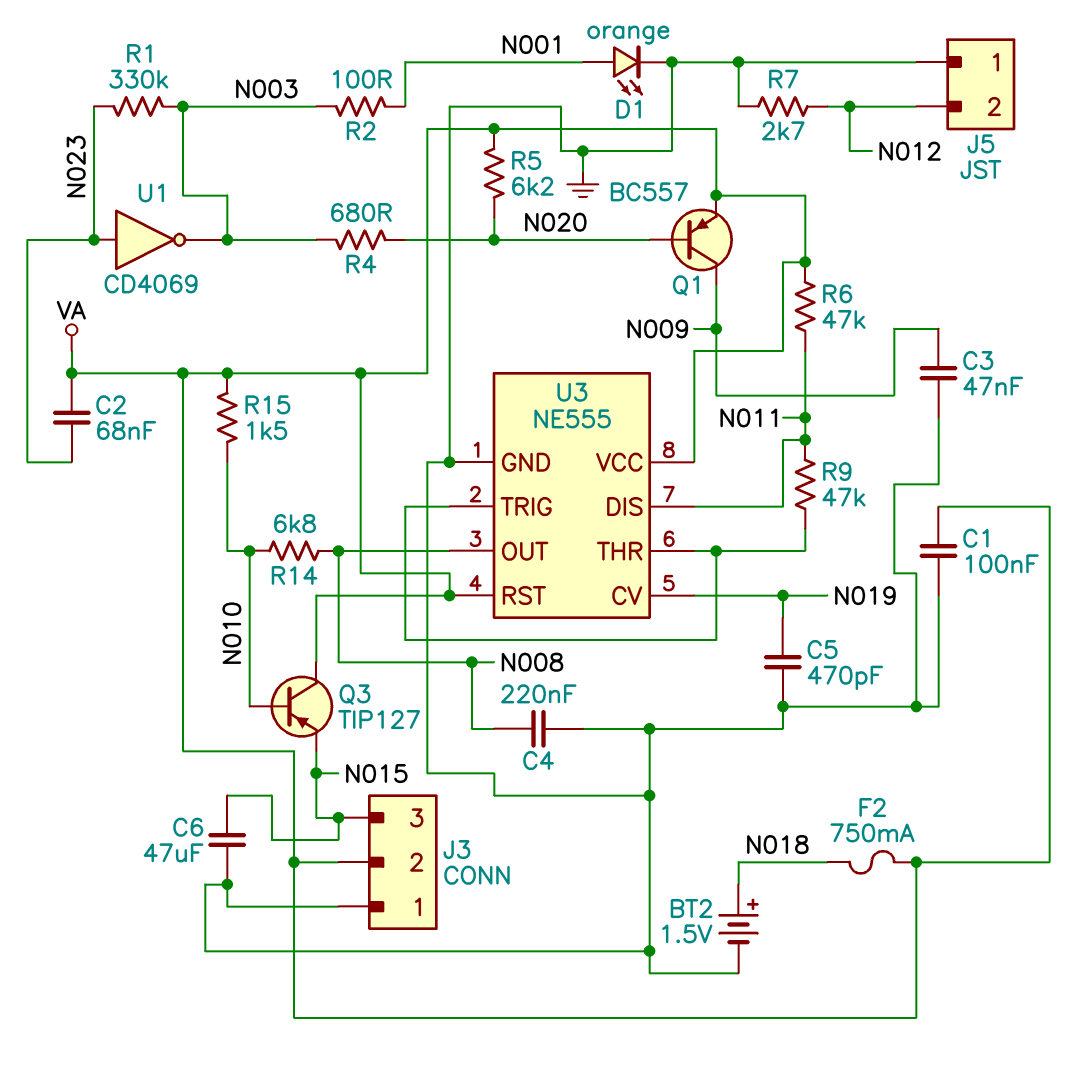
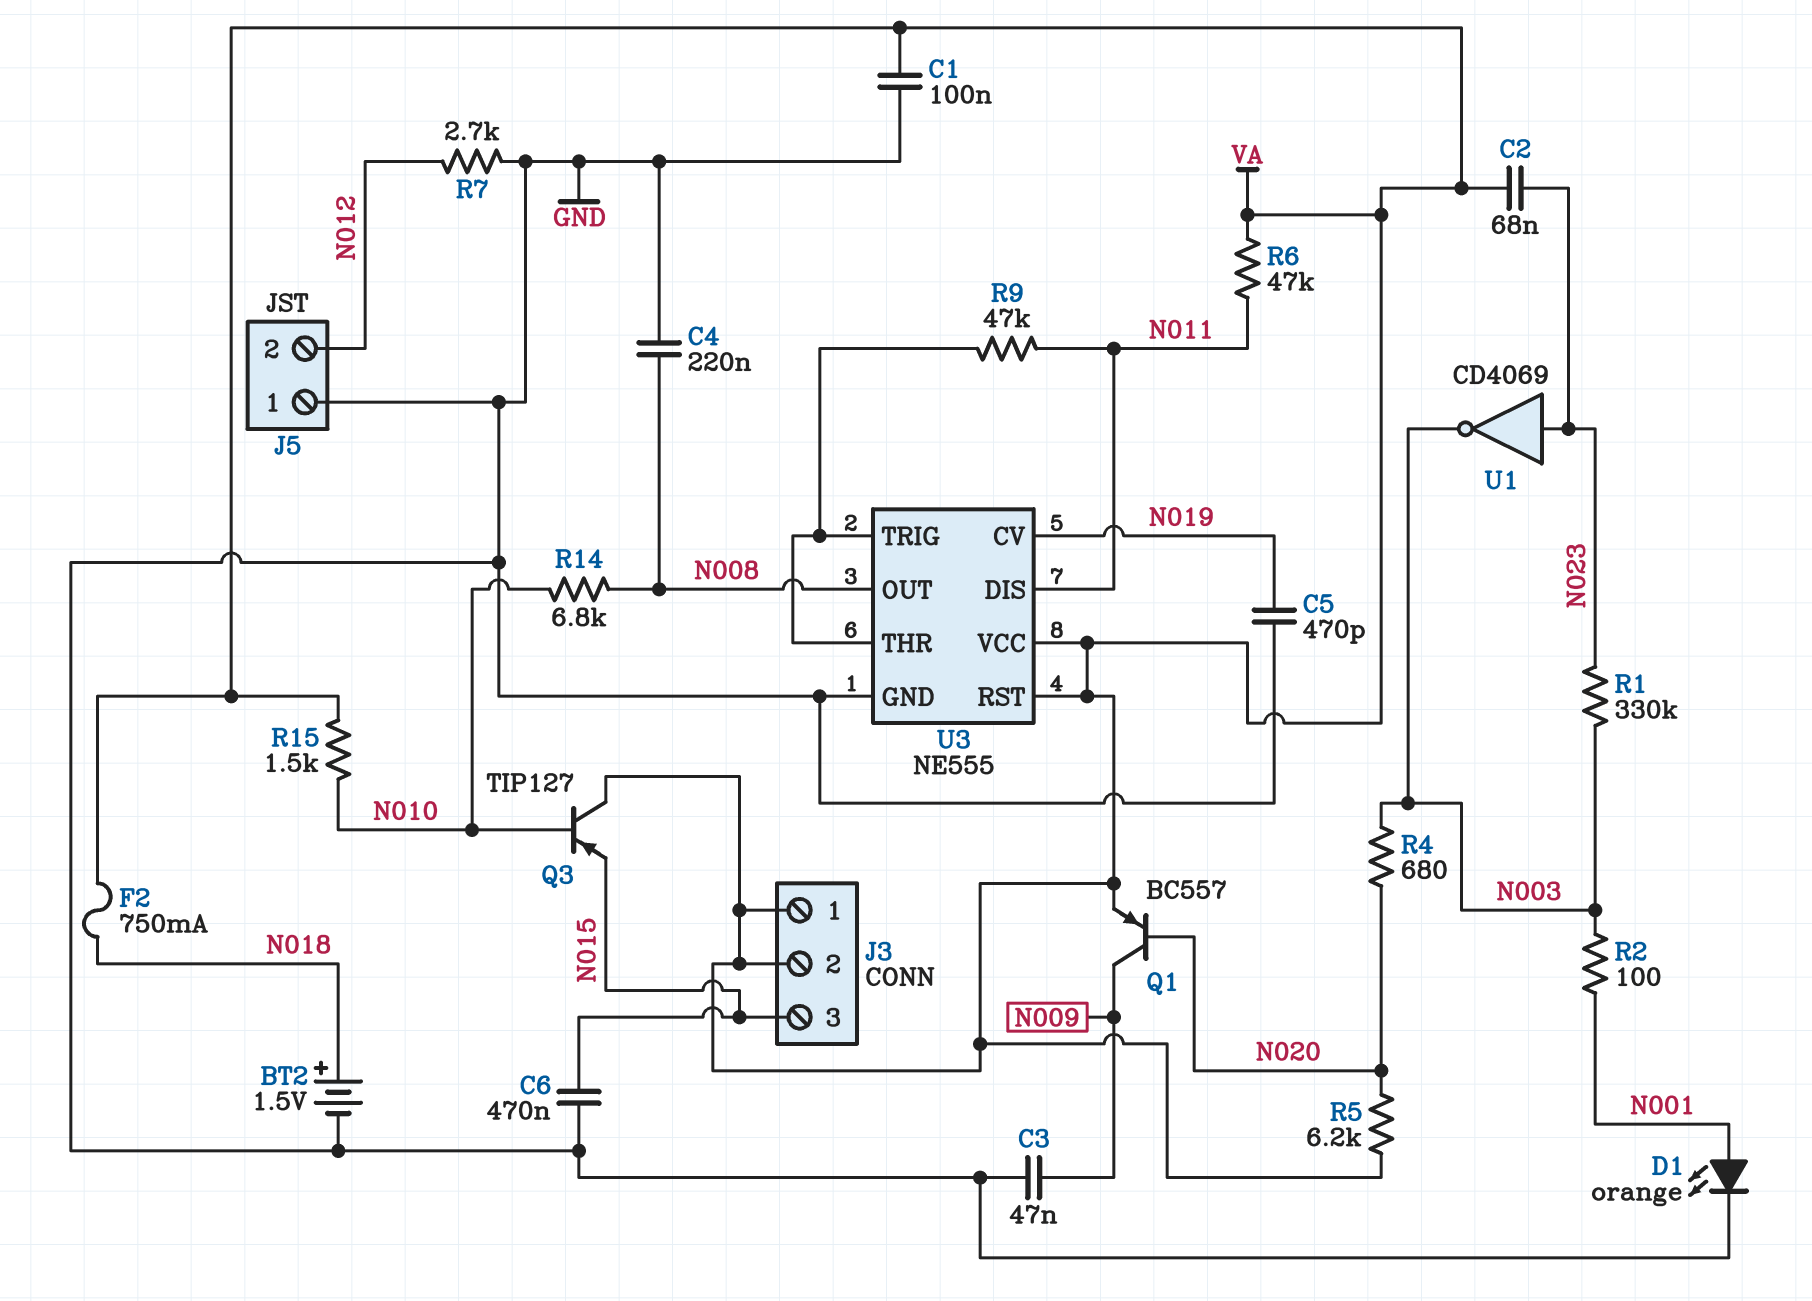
C6: 47uF (GND, N015) -> 470nF (GND, N015)
J3 pin 1: GND -> VA

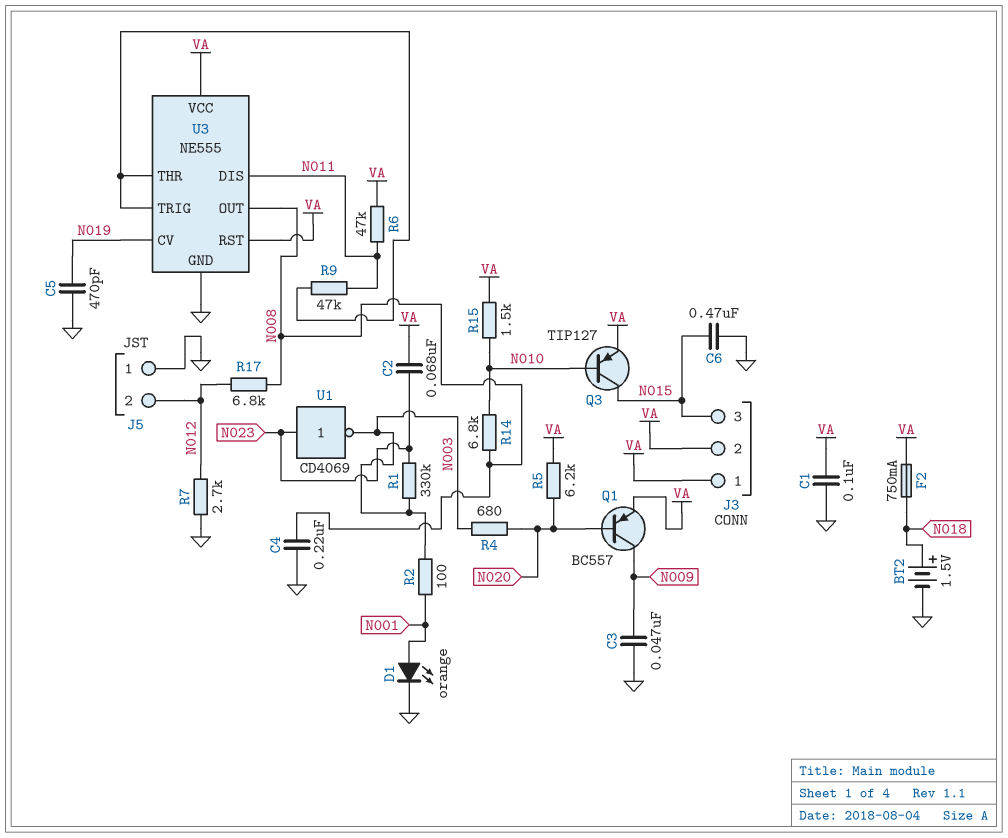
Q3: PNP TIP127 (B N010, C VA, E N015) -> PNP TIP127 (B N010, C N015, E VA)
R17: none -> 6.8k (N008, N012)

